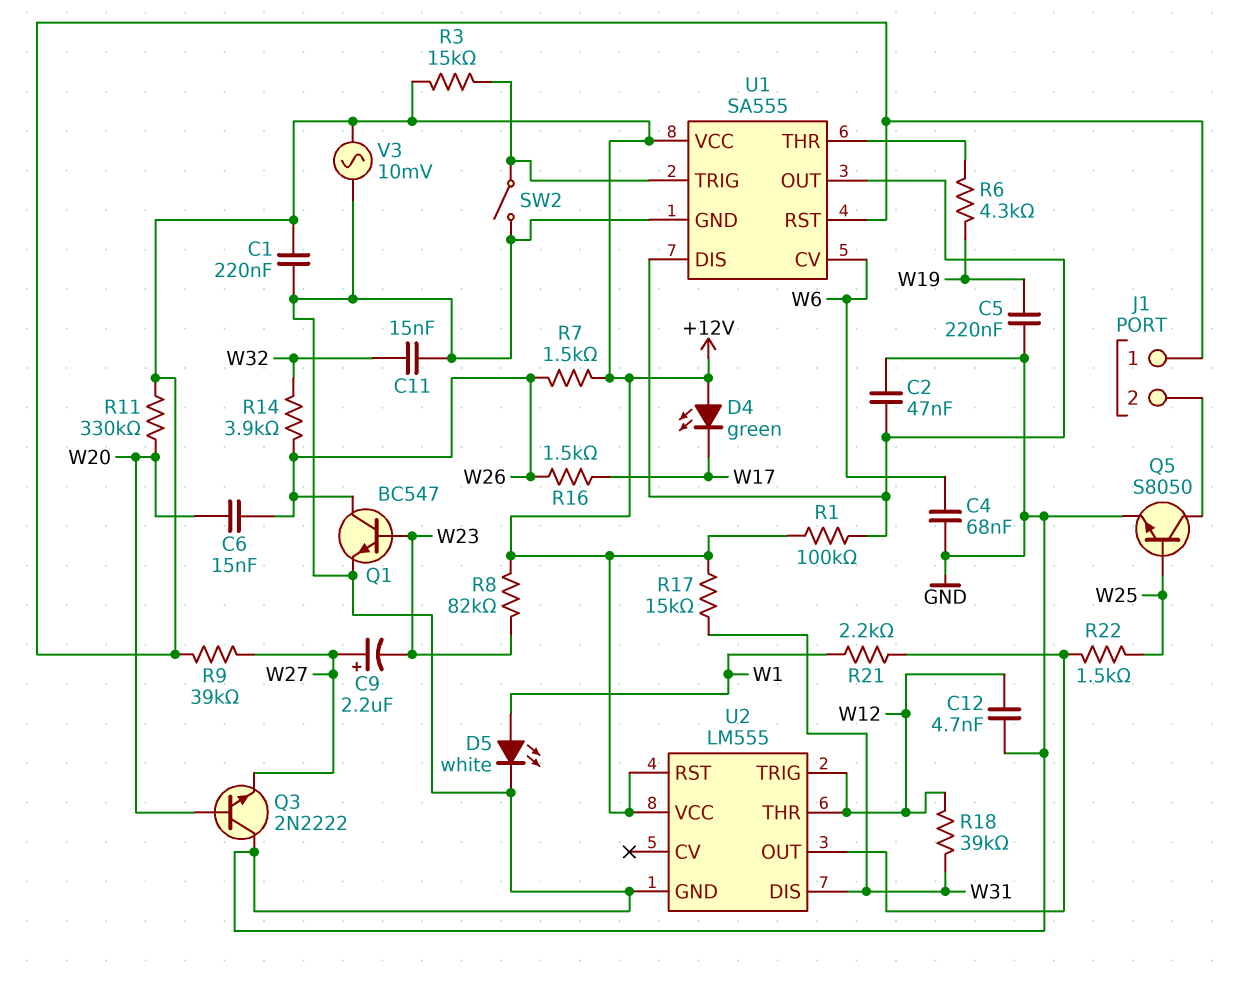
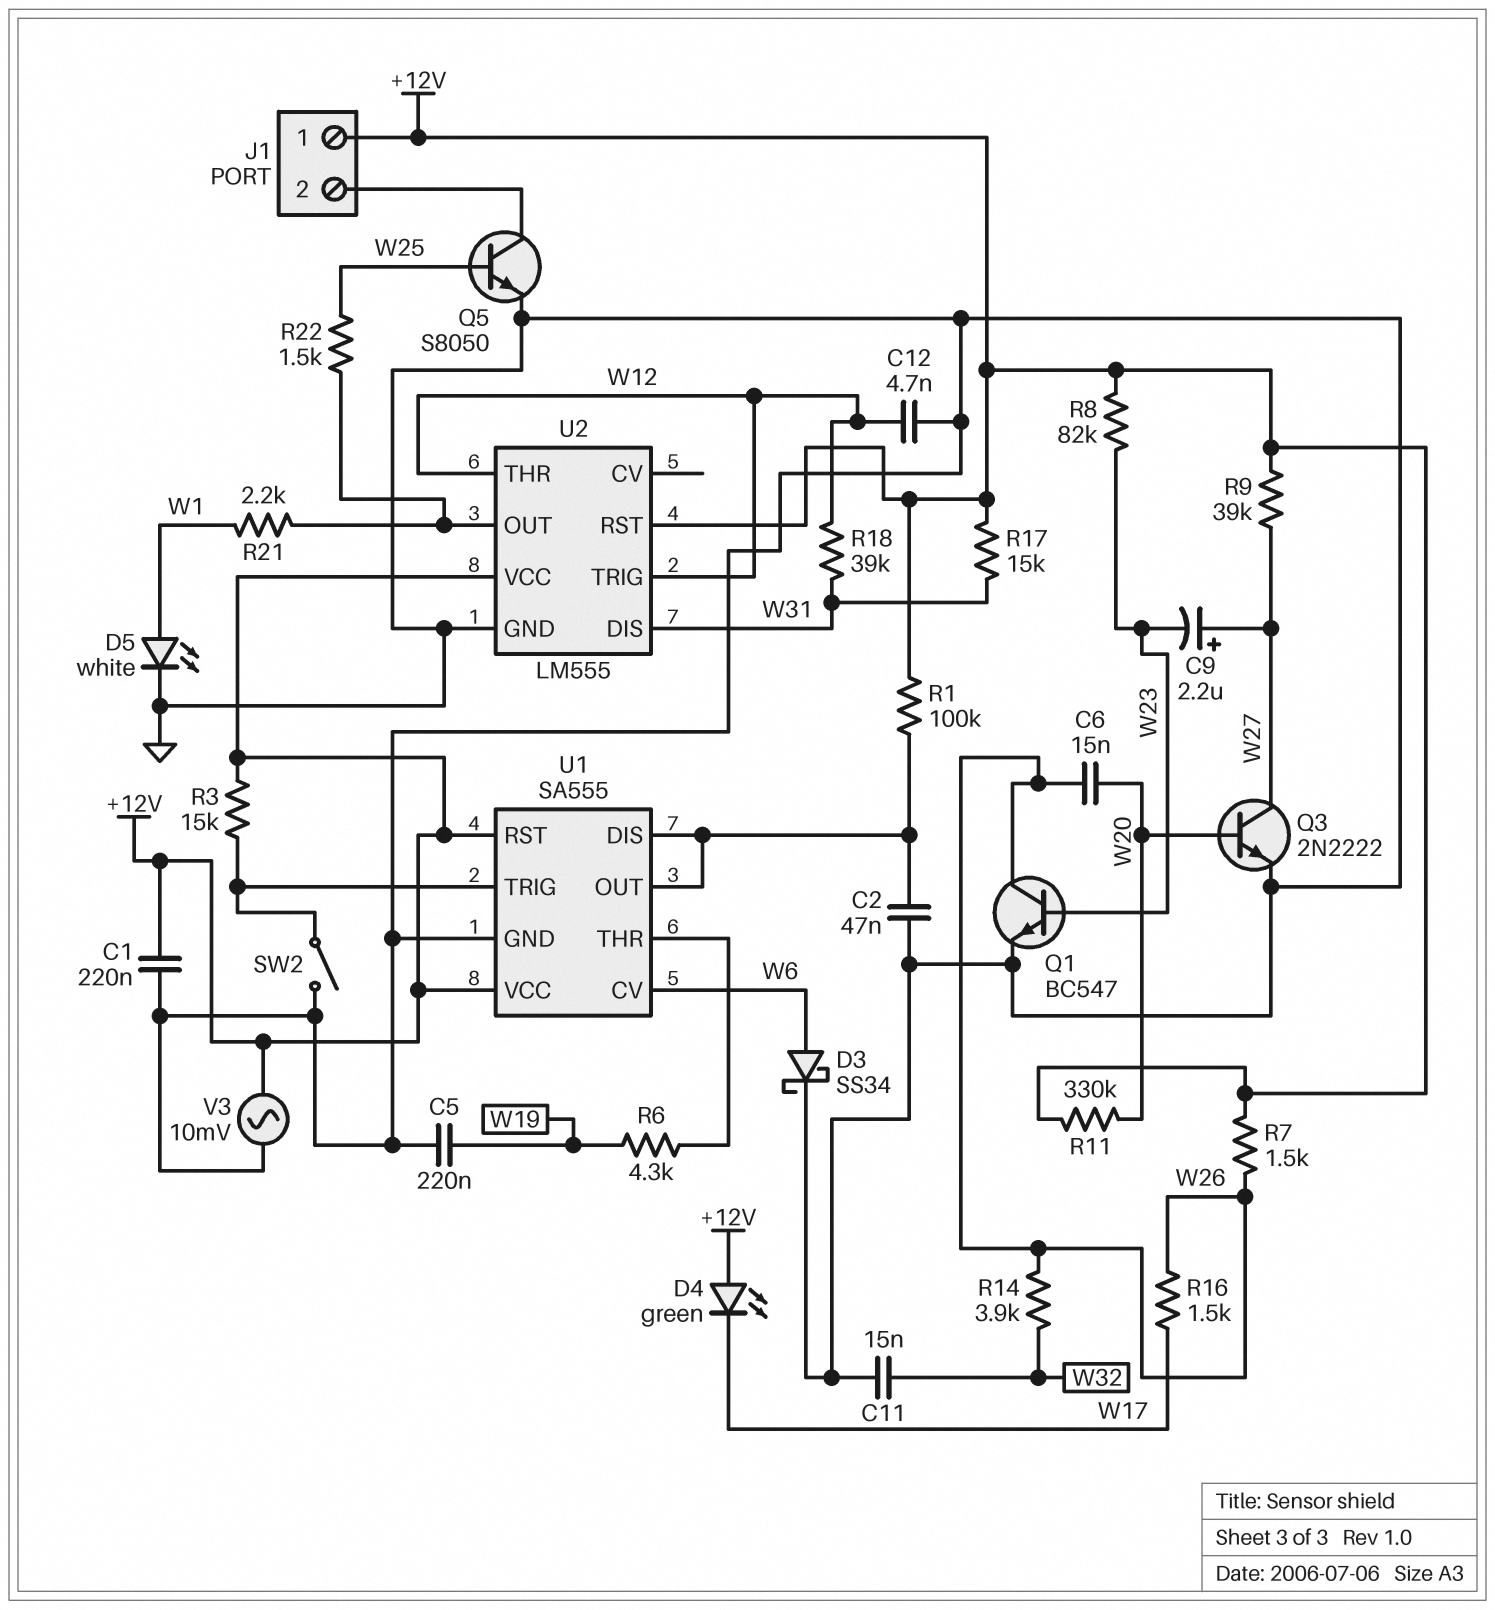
C4: 68nF (GND, W6) -> none
D3: none -> schottky SS34 (A W6, K GND)
Q3: NPN 2N2222 (B W20, C GND, E W27) -> NPN 2N2222 (B W20, C W27, E GND)

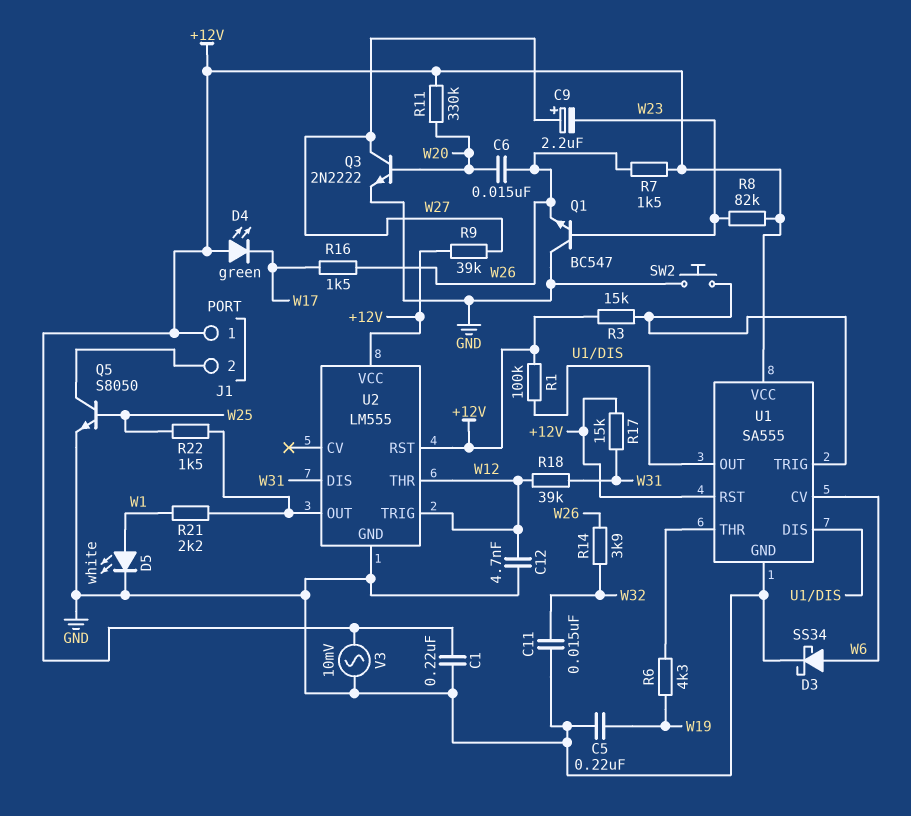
C2: 47nF (GND, U1/DIS) -> none
Q1: NPN BC547 (B W23, C W26, E GND) -> NPN BC547 (B W23, C GND, E W26)
SW2: switch (GND, U1/TRIG) -> button (GND, U1/TRIG)

